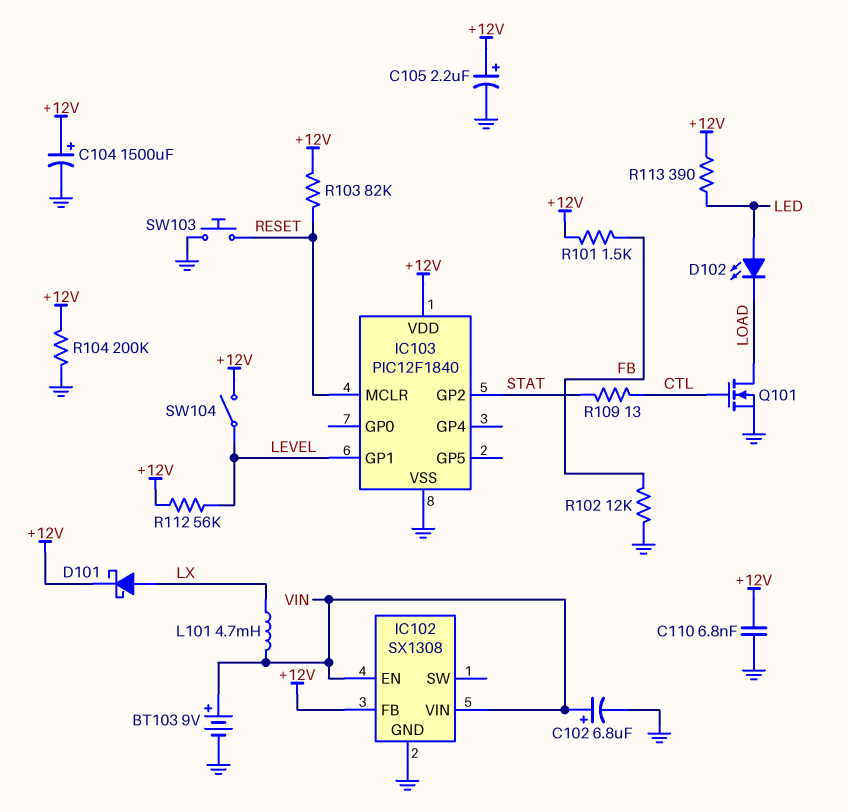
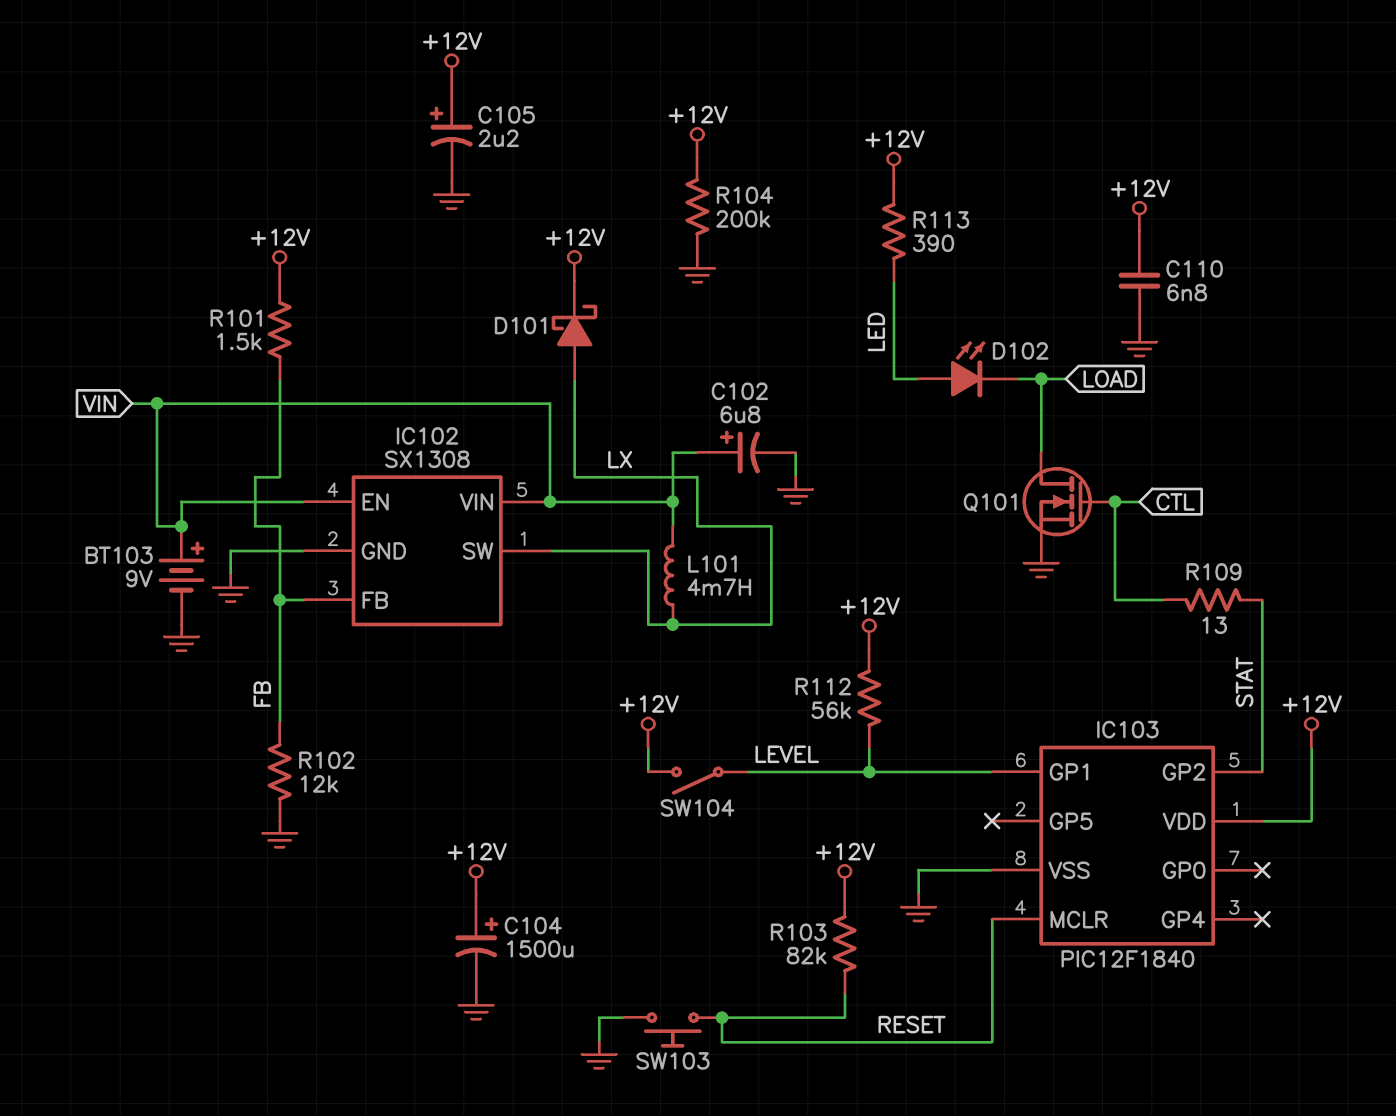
IC102 pin FB: +12V -> FB
IC102 pin SW: none -> LX

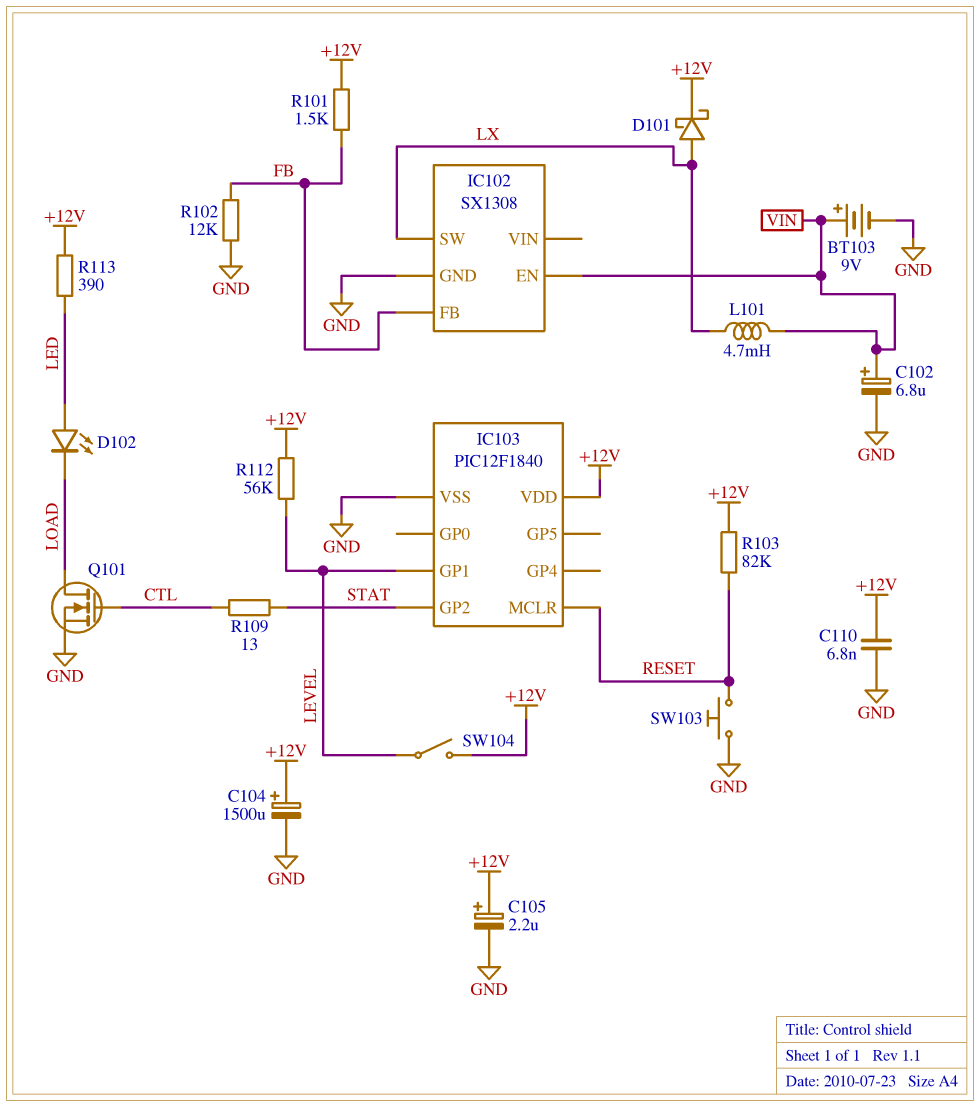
IC102 pin VIN: VIN -> none
R104: 200k (+12V, GND) -> none

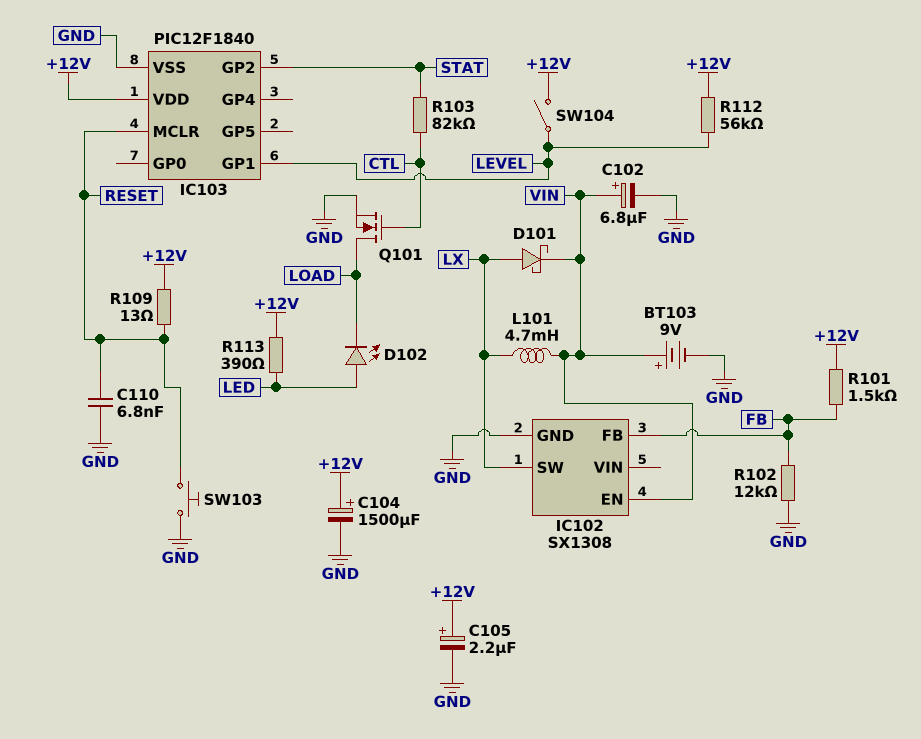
C110: 6.8nF (+12V, GND) -> 6.8nF (GND, RESET)
D101: schottky (A LX, K +12V) -> schottky (A LX, K VIN)
R103: 82k (+12V, RESET) -> 82k (CTL, STAT)
R109: 13 (CTL, STAT) -> 13 (+12V, RESET)

